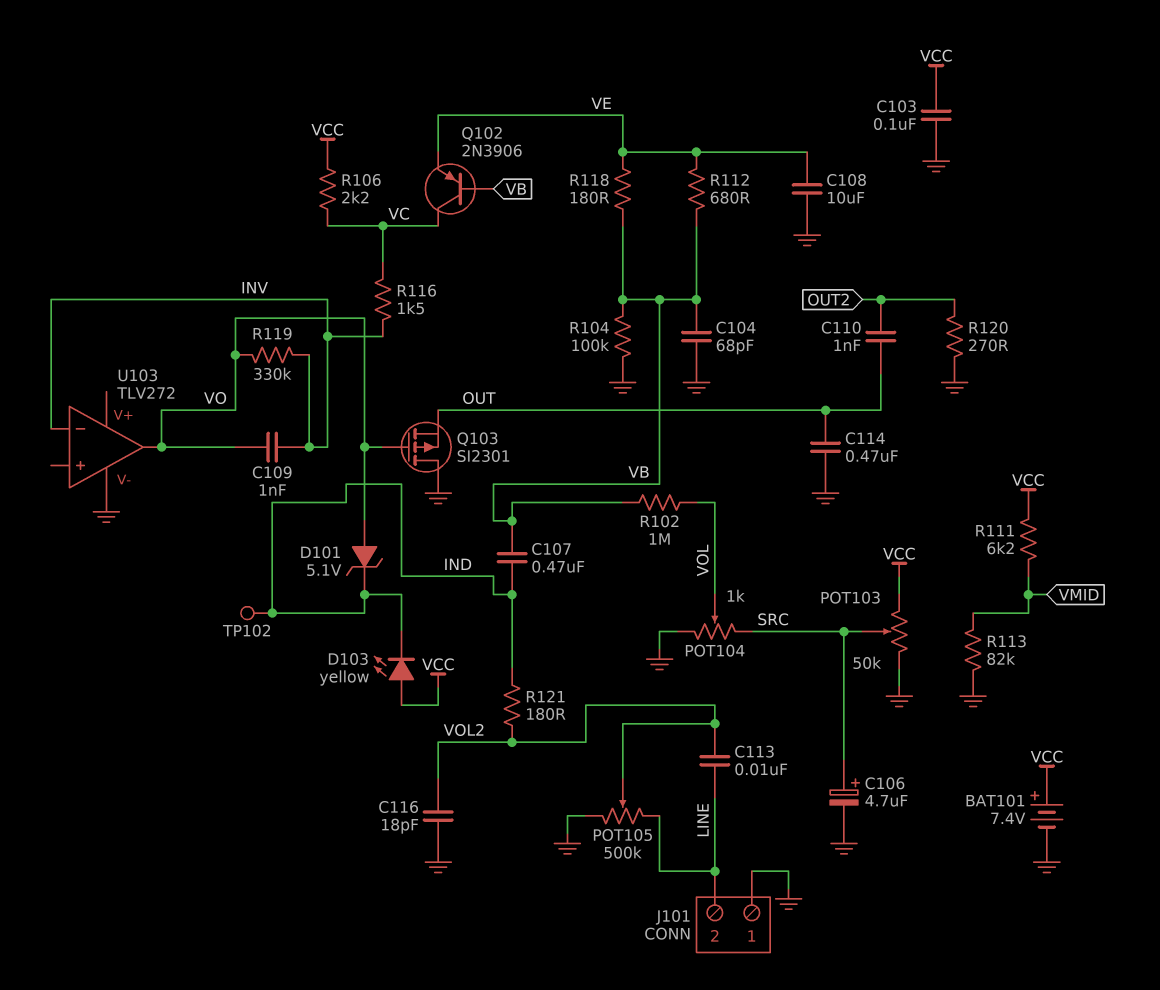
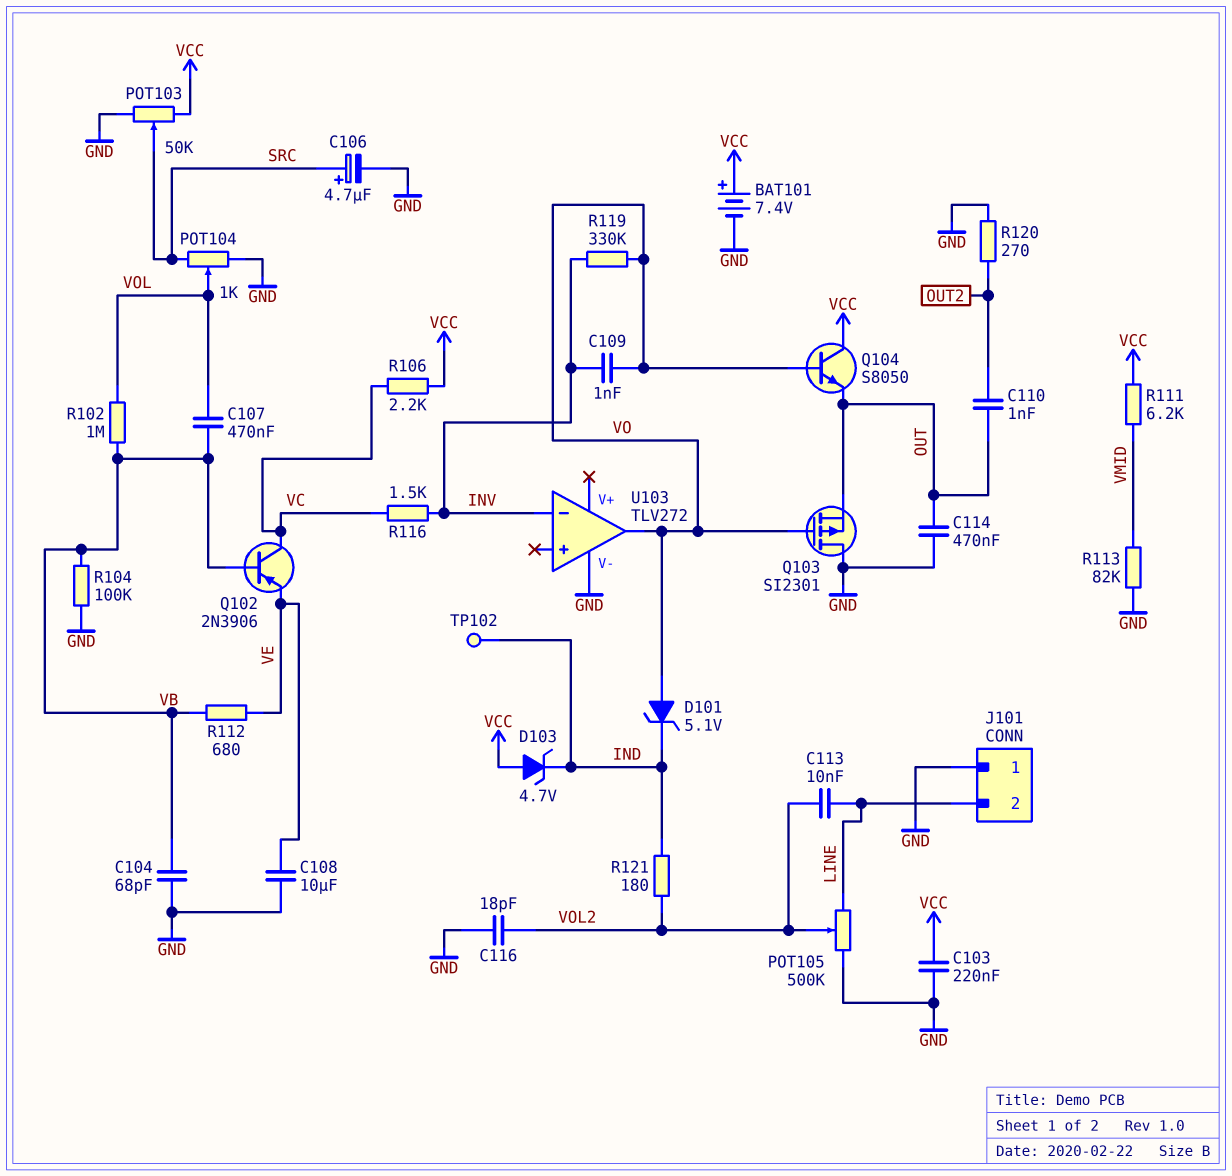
C103: 100nF (GND, VCC) -> 220nF (GND, VCC)
C107: 470nF (IND, VB) -> 470nF (VB, VOL)
D103: LED yellow (A VCC, K IND) -> zener 4.7V (A VCC, K IND)
Q104: none -> NPN S8050 (B VO, C VCC, E OUT)
R118: 180 (VB, VE) -> none

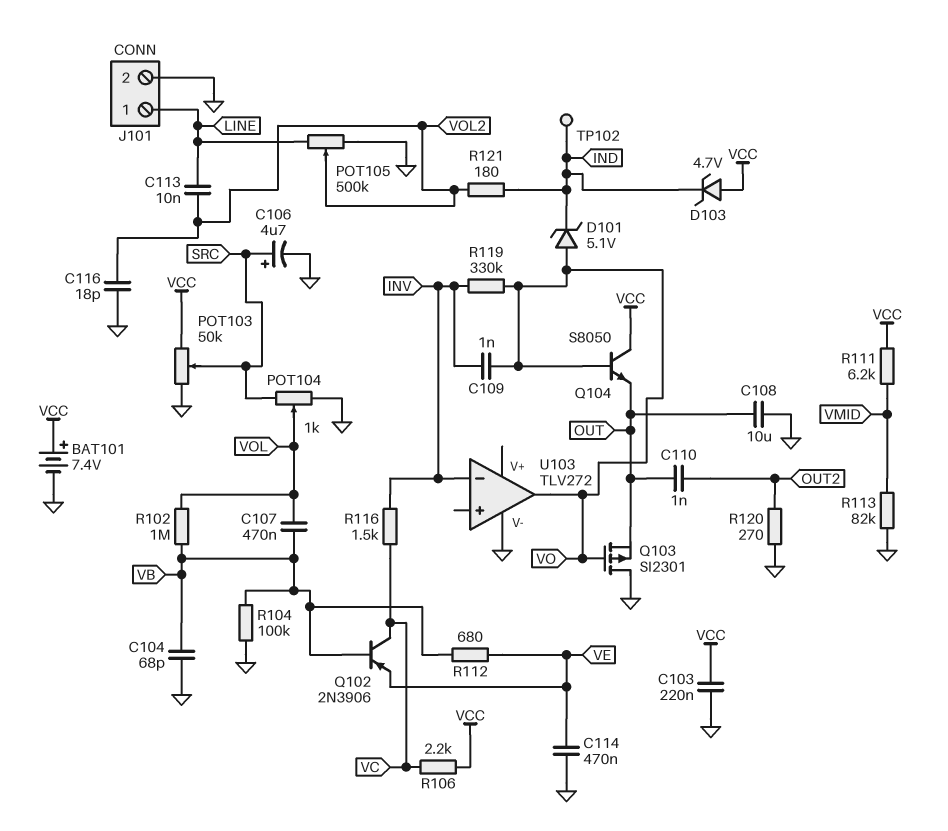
C108: 10uF (GND, VE) -> 10uF (GND, OUT)
C114: 470nF (GND, OUT) -> 470nF (GND, VE)
J101 pin 1: GND -> LINE
J101 pin 2: LINE -> GND

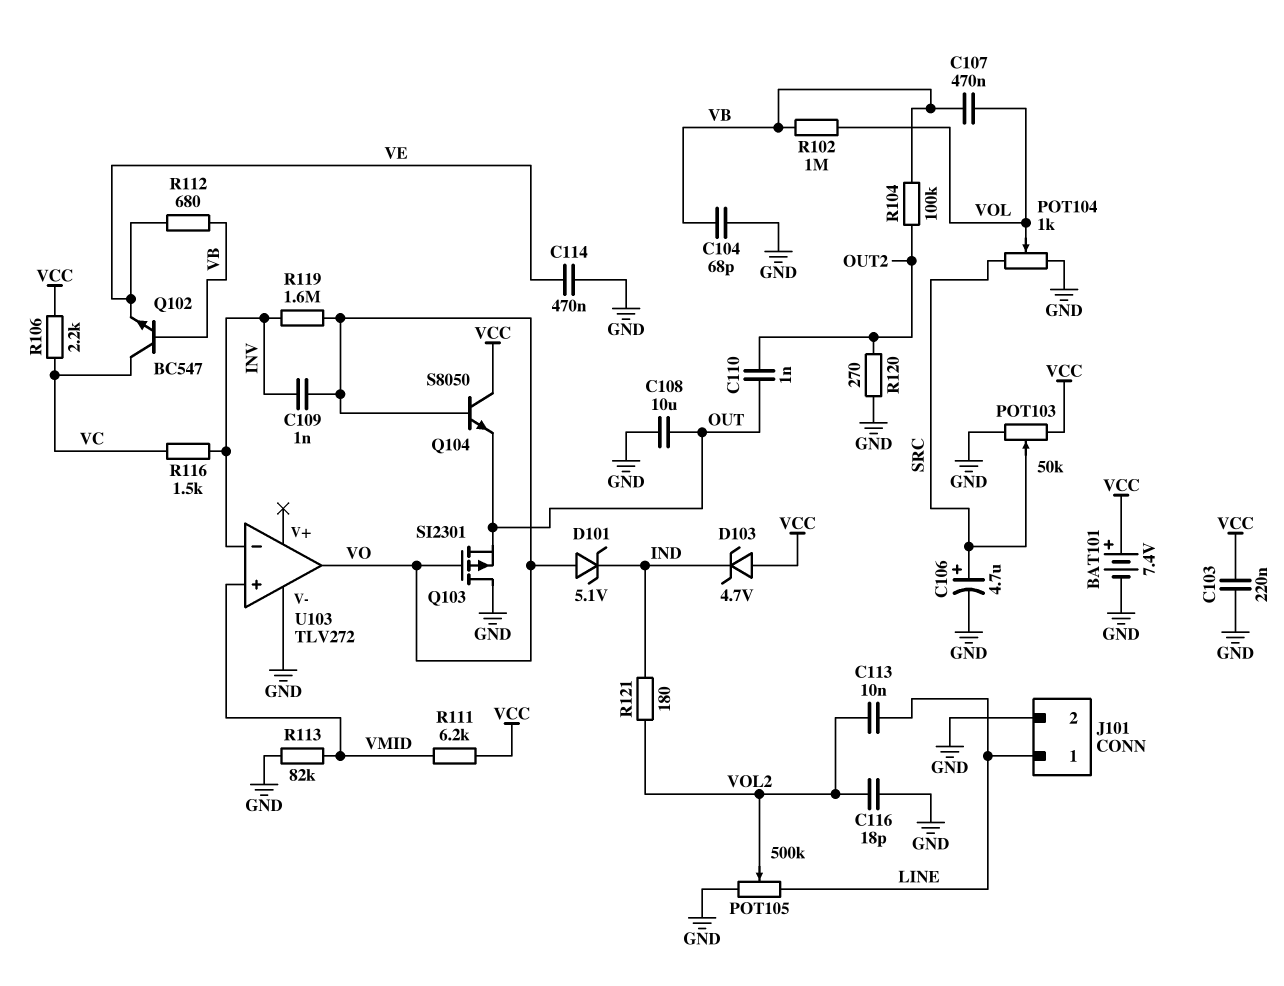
Q102: PNP 2N3906 (B VB, C VC, E VE) -> NPN BC547 (B VB, C VC, E VE)
R104: 100k (GND, VB) -> 100k (OUT2, VB)
R119: 330k (INV, VO) -> 1.6M (INV, VO)
TP102: test point (IND) -> none
U103 pin in+: none -> VMID

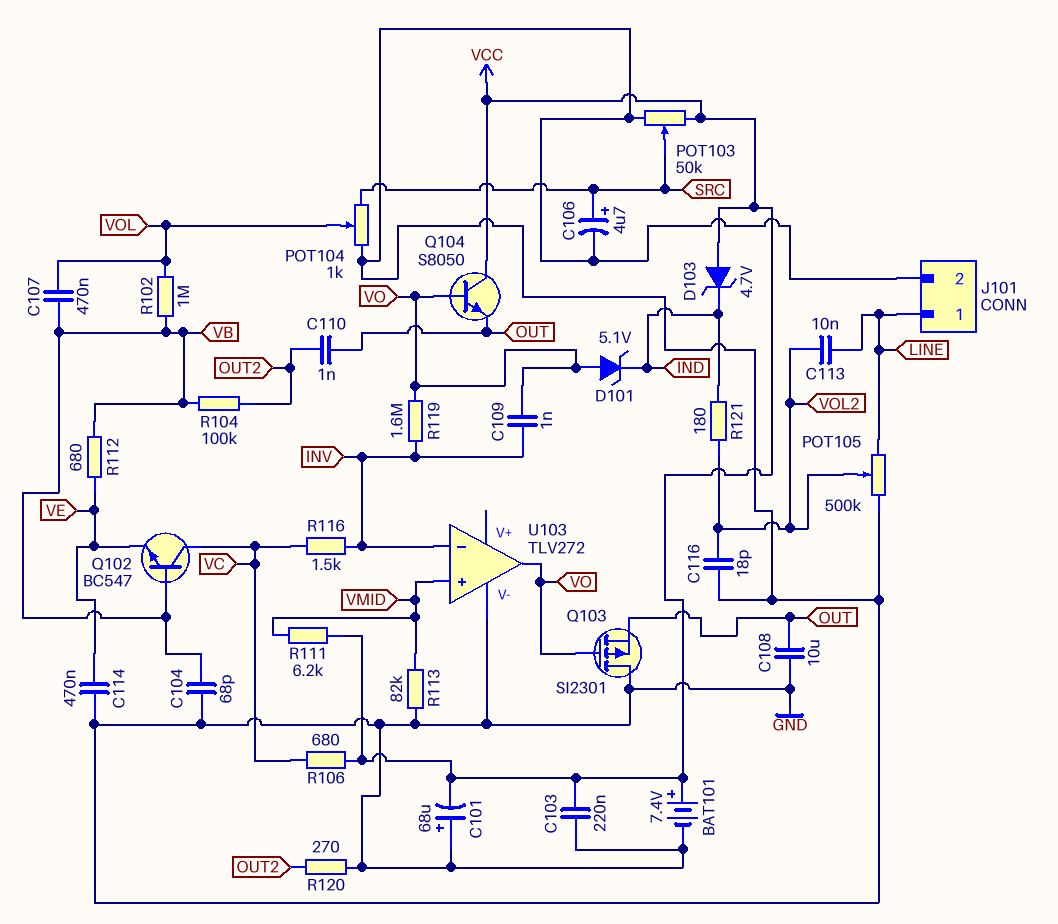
C101: none -> 68uF (plus GND, minus VCC)
R106: 2.2k (VC, VCC) -> 680 (VC, VCC)

